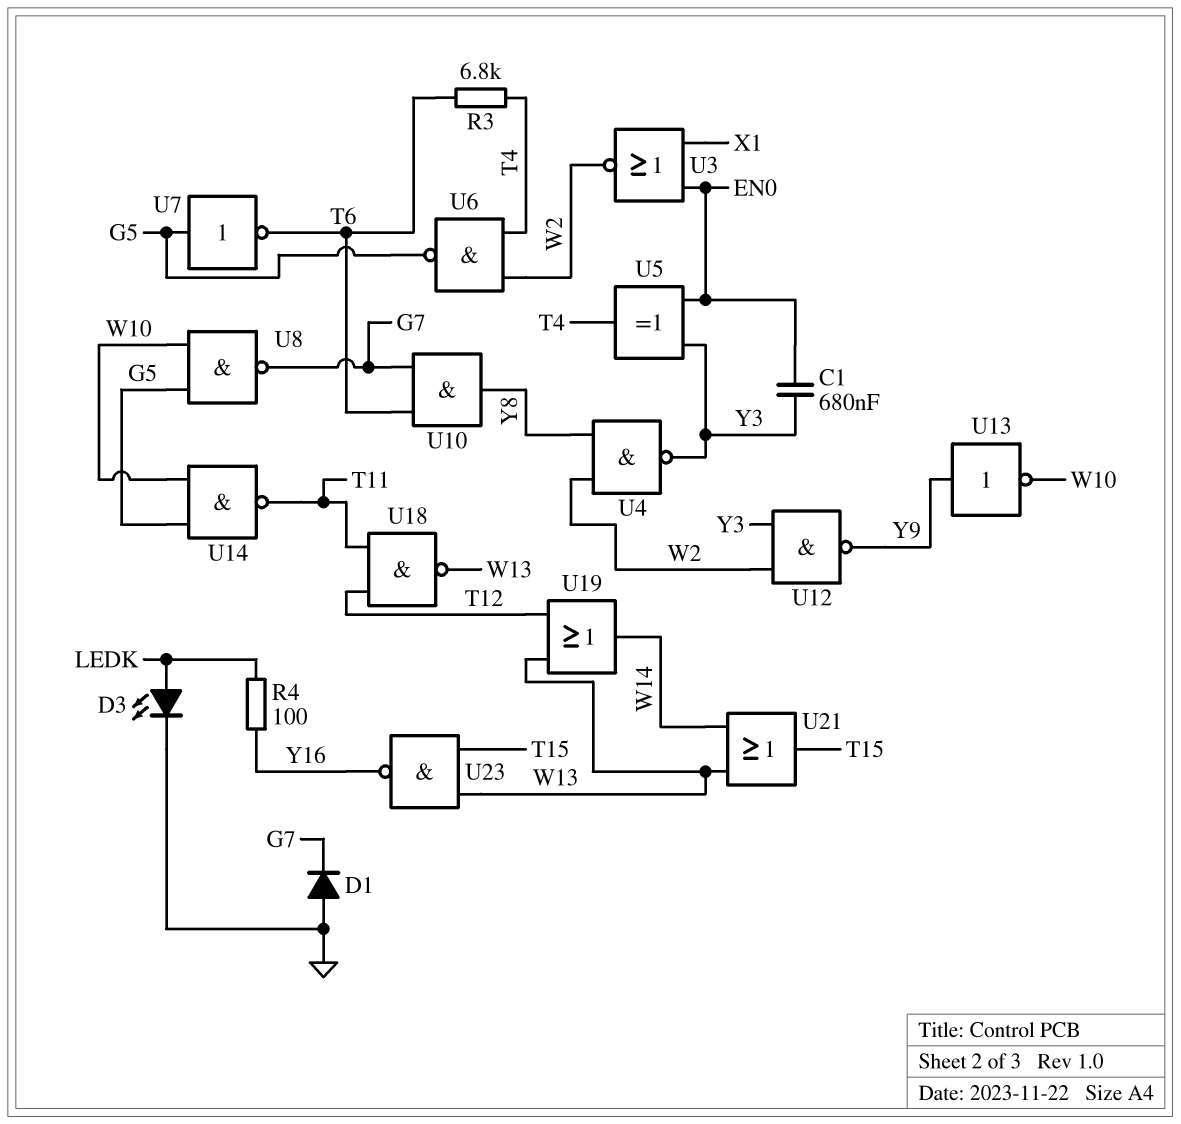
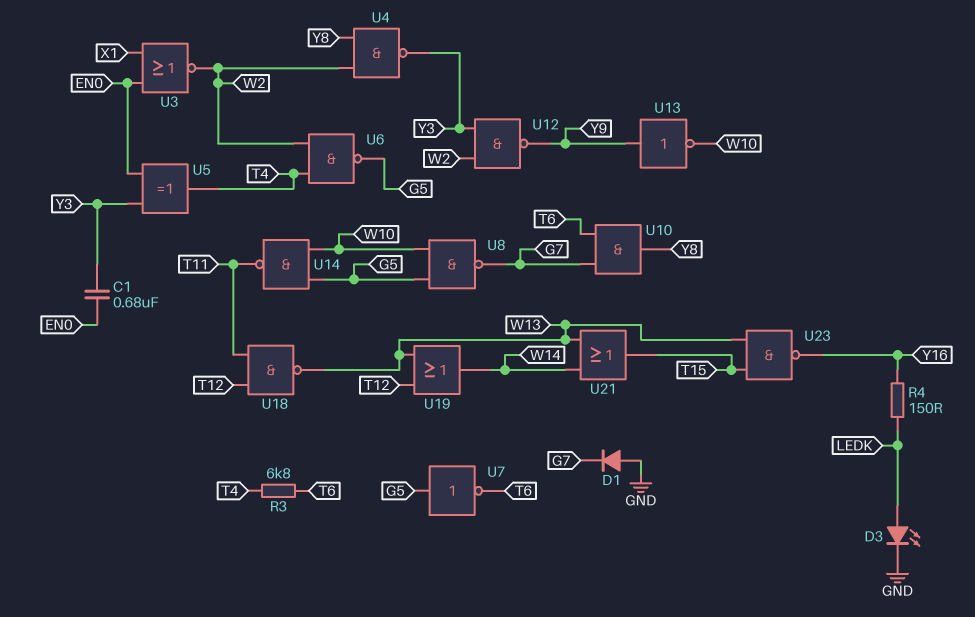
R4: 100 (LEDK, Y16) -> 150 (LEDK, Y16)

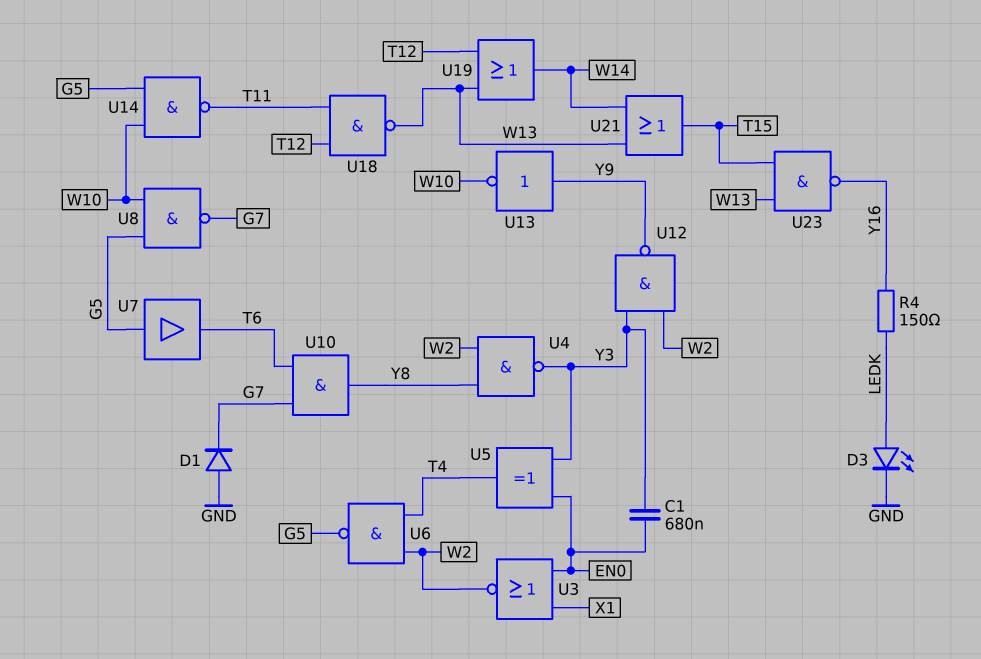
R3: 6.8k (T4, T6) -> none
U7: NOT (in G5, out T6) -> buffer (in G5, out T6)

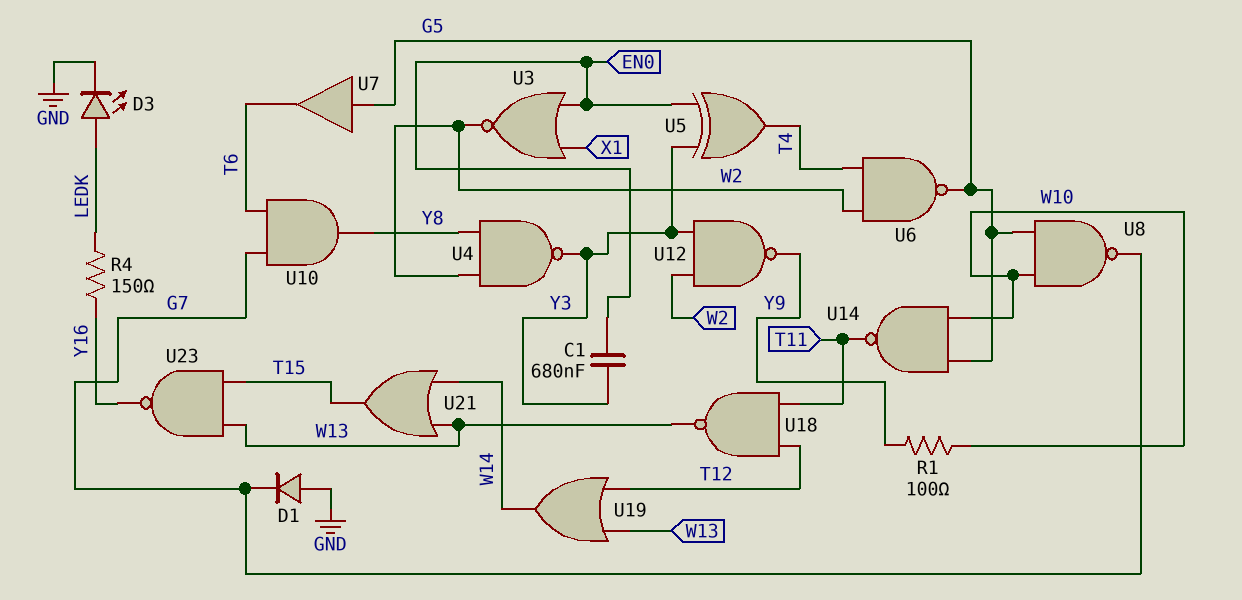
R1: none -> 100 (W10, Y9)
U13: NOT (in Y9, out W10) -> none

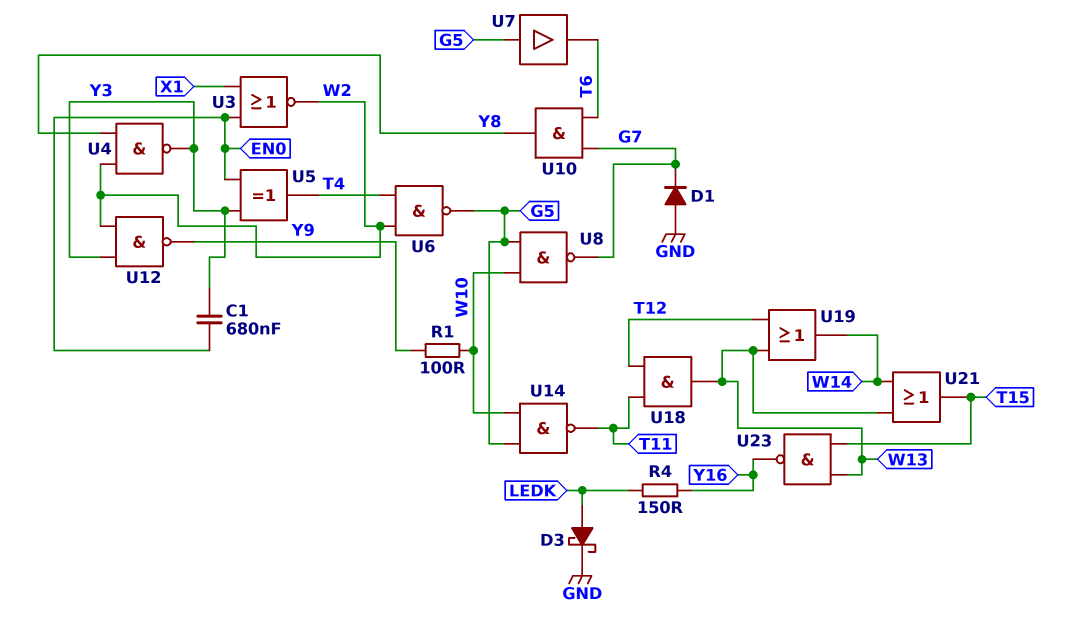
D3: LED (A LEDK, K GND) -> schottky (A LEDK, K GND)
U18: NAND (in T11, in T12, out W13) -> AND (in T11, in T12, out W13)

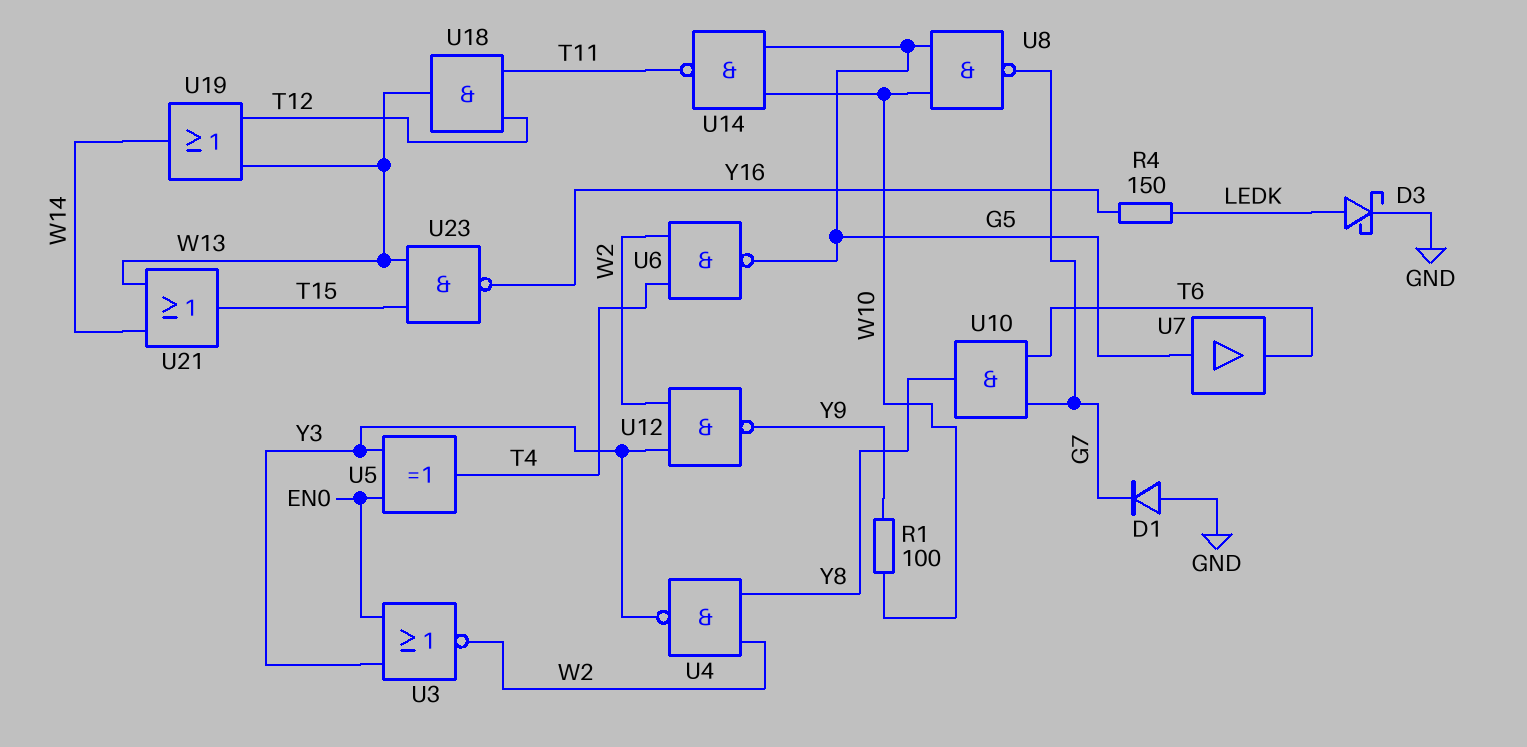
C1: 680nF (EN0, Y3) -> none
U3: NOR (in EN0, in X1, out W2) -> NOR (in EN0, in Y3, out W2)

